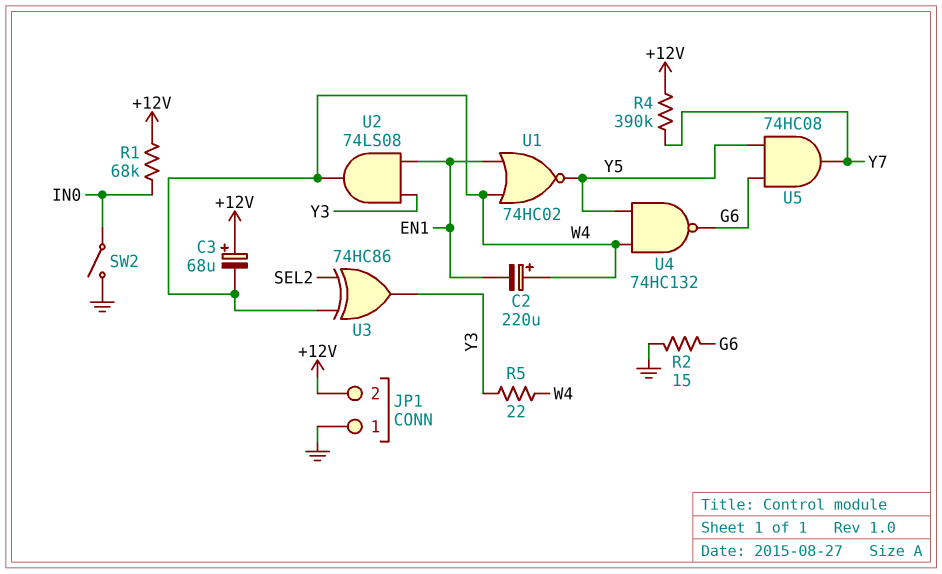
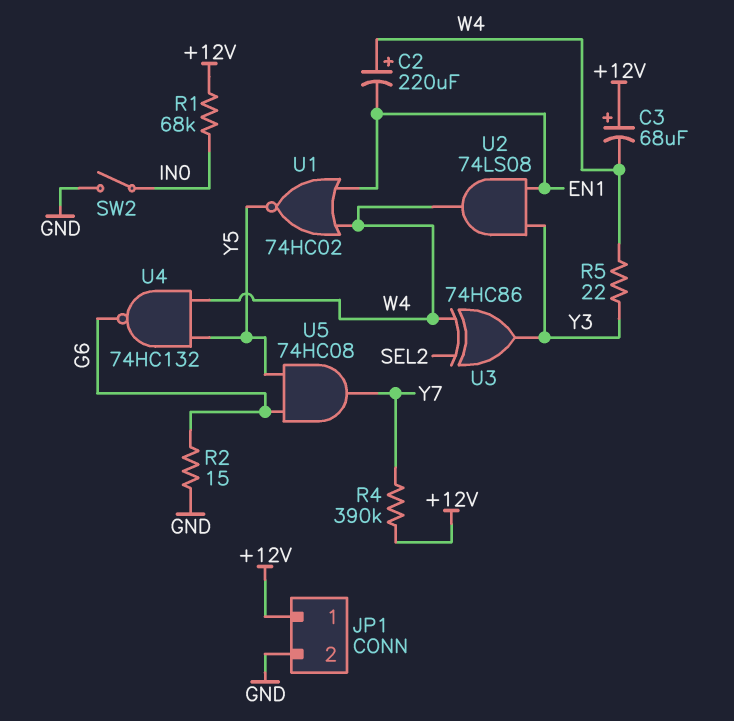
JP1 pin 1: GND -> +12V
JP1 pin 2: +12V -> GND

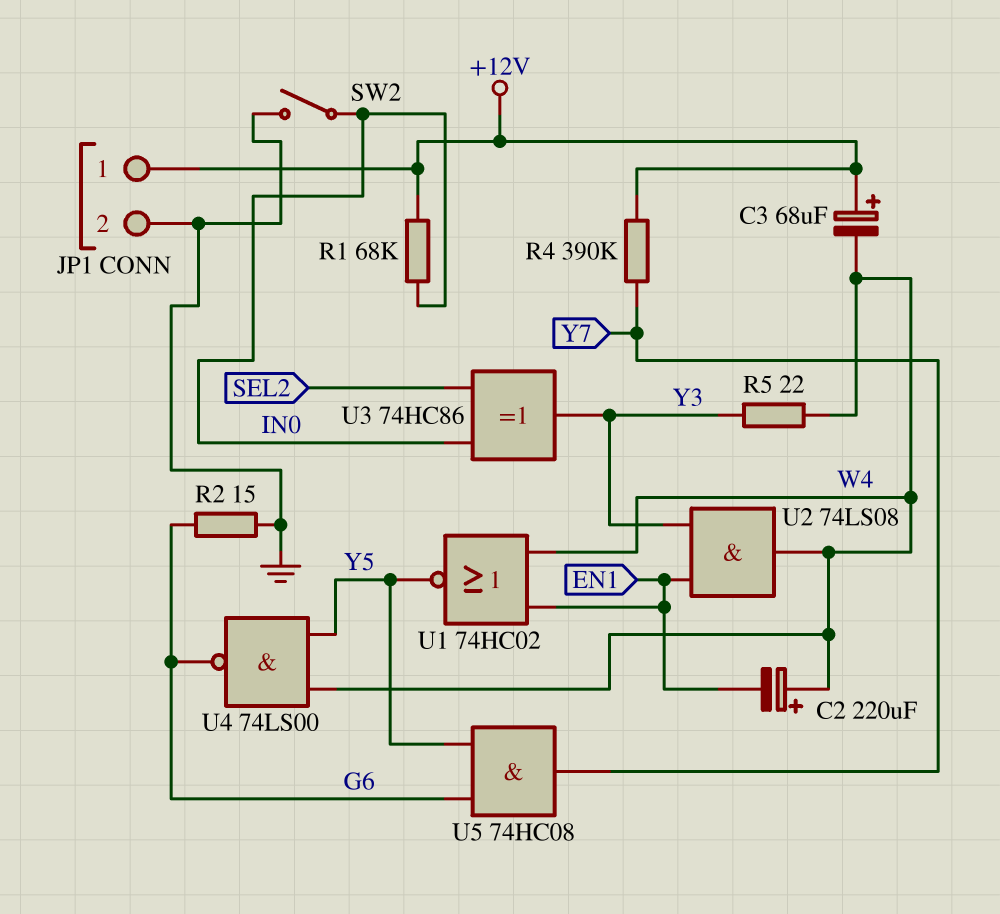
U3: XOR 74HC86 (in SEL2, in W4, out Y3) -> XOR 74HC86 (in IN0, in SEL2, out Y3)
U4: NAND 74HC132 (in W4, in Y5, out G6) -> NAND 74LS00 (in W4, in Y5, out G6)

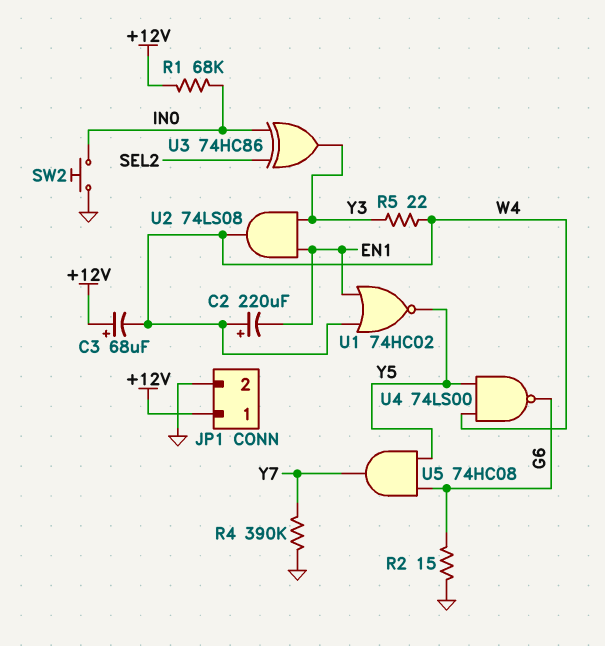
R4: 390k (+12V, Y7) -> 390k (GND, Y7)
SW2: switch (GND, IN0) -> button (GND, IN0)

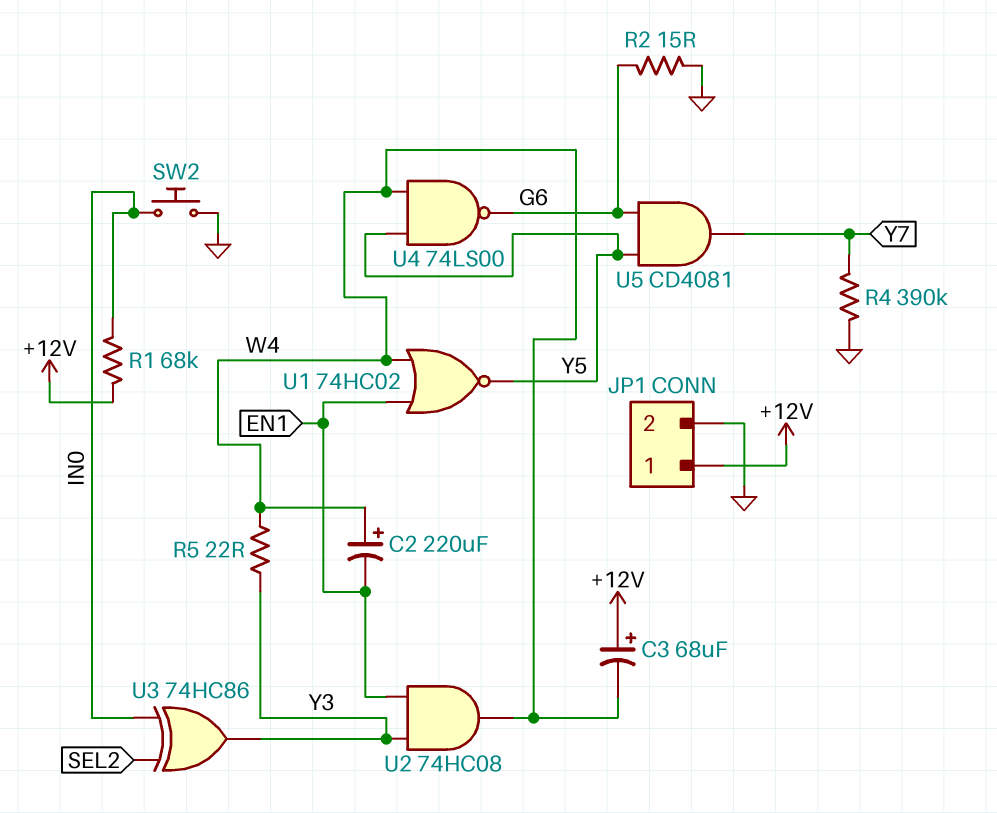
U2: AND 74LS08 (in EN1, in Y3, out W4) -> AND 74HC08 (in EN1, in Y3, out W4)
U5: AND 74HC08 (in G6, in Y5, out Y7) -> AND CD4081 (in G6, in Y5, out Y7)

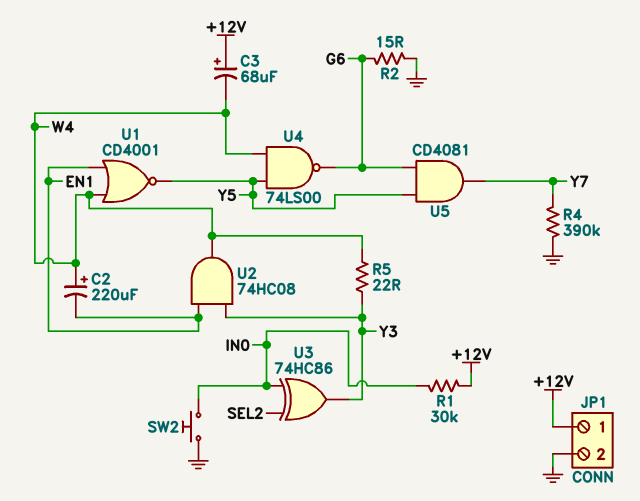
R1: 68k (+12V, IN0) -> 30k (+12V, IN0)
U1: NOR 74HC02 (in EN1, in W4, out Y5) -> NOR CD4001 (in EN1, in W4, out Y5)

